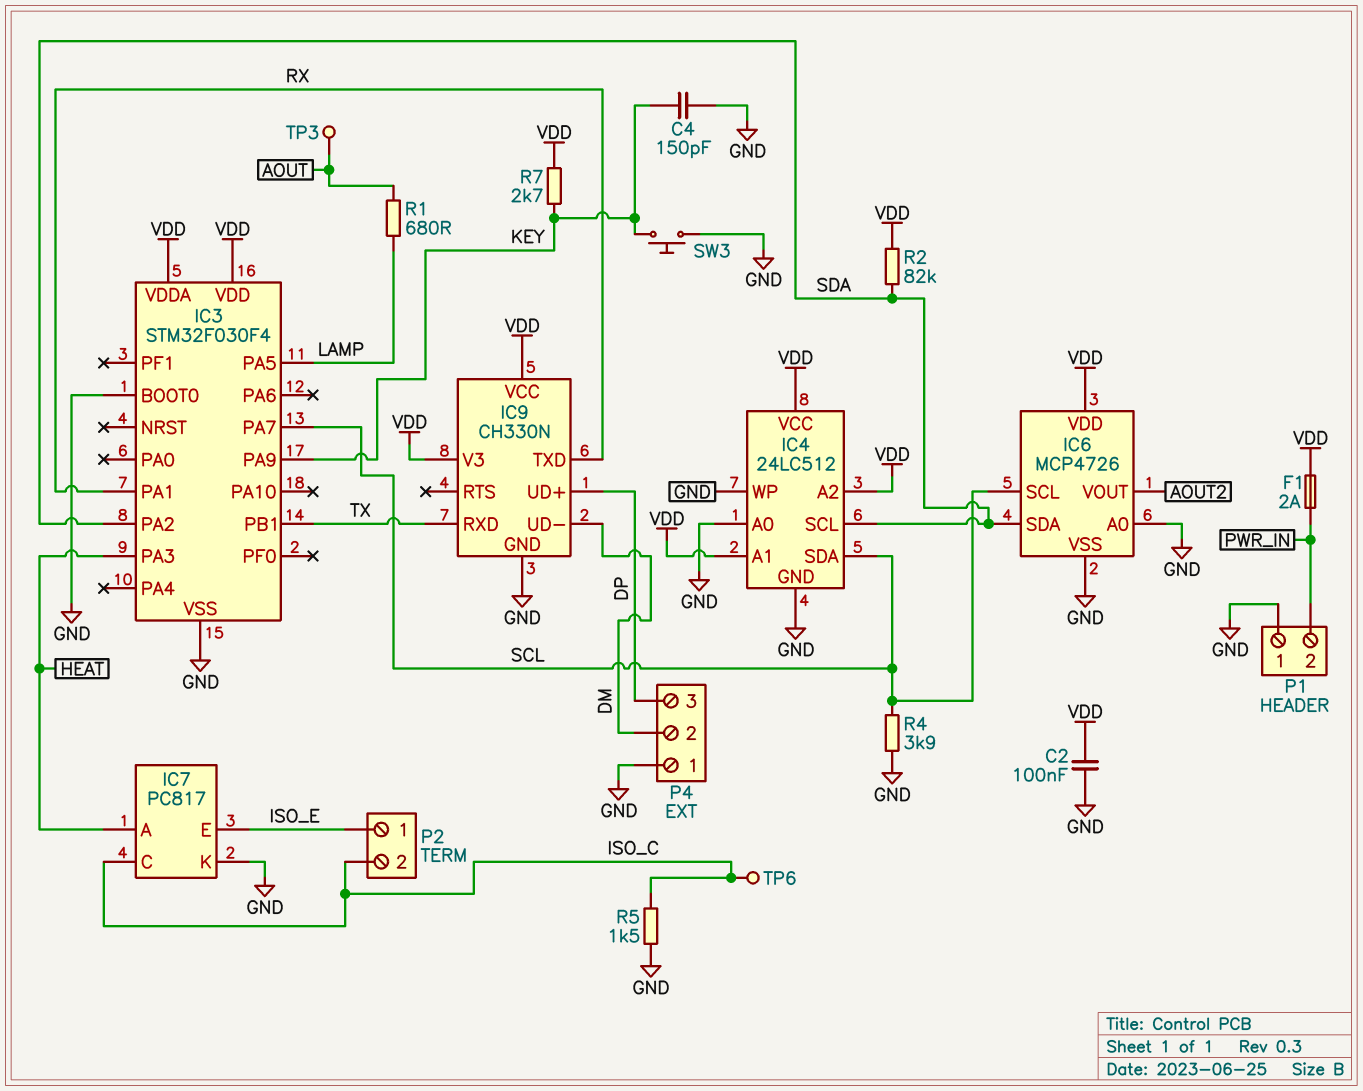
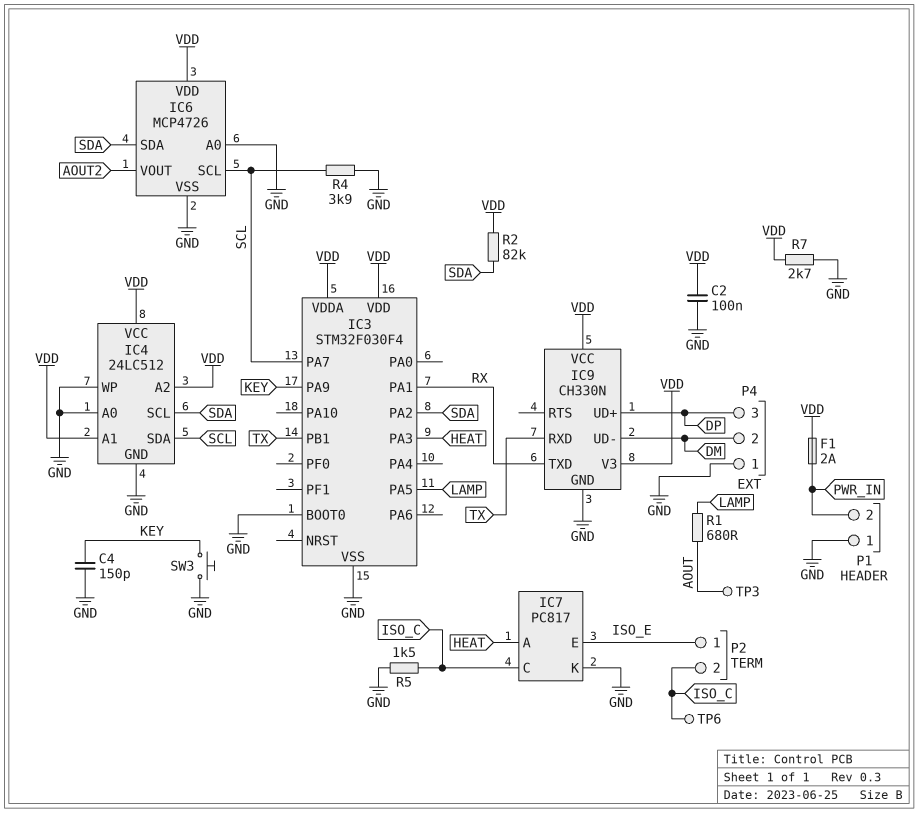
R7: 2.7k (KEY, VDD) -> 2.7k (GND, VDD)

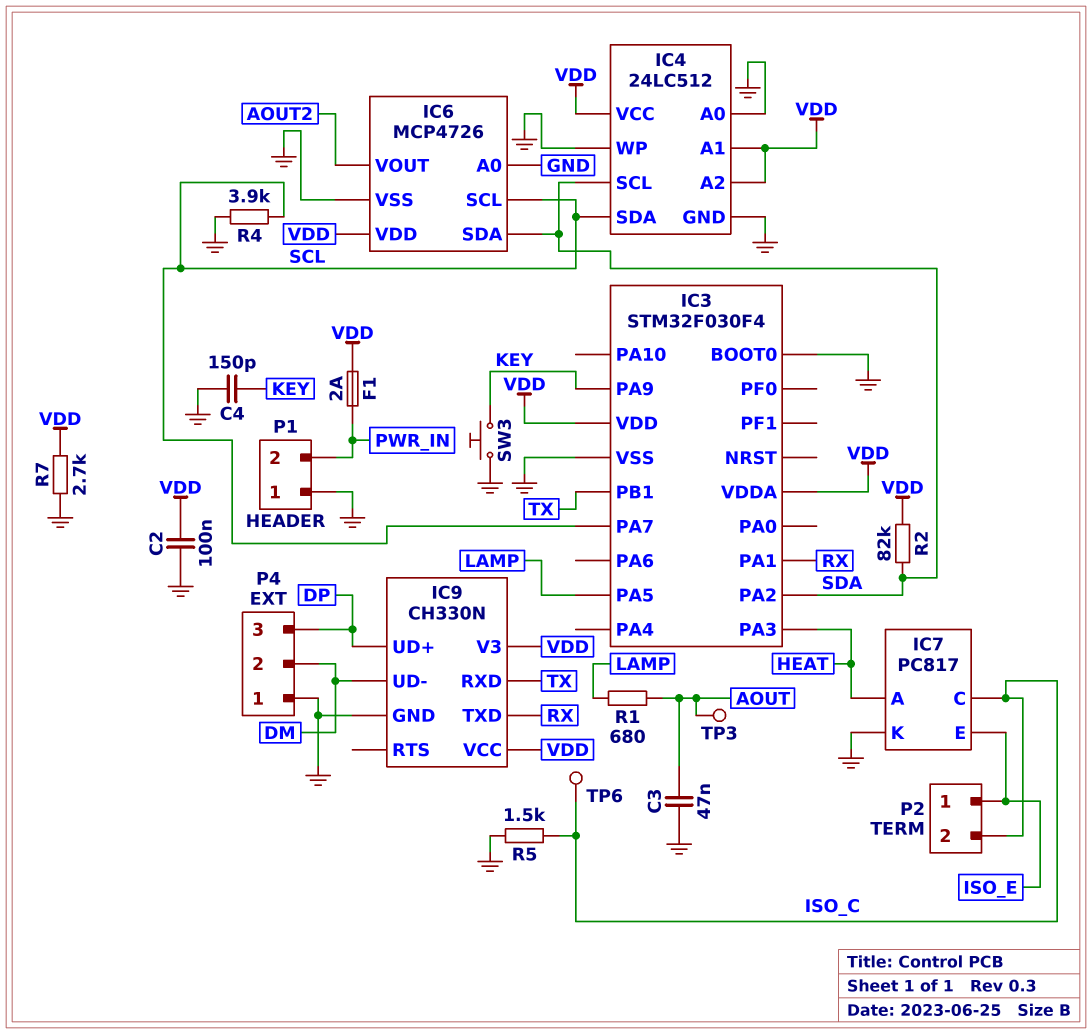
C3: none -> 47nF (AOUT, GND)

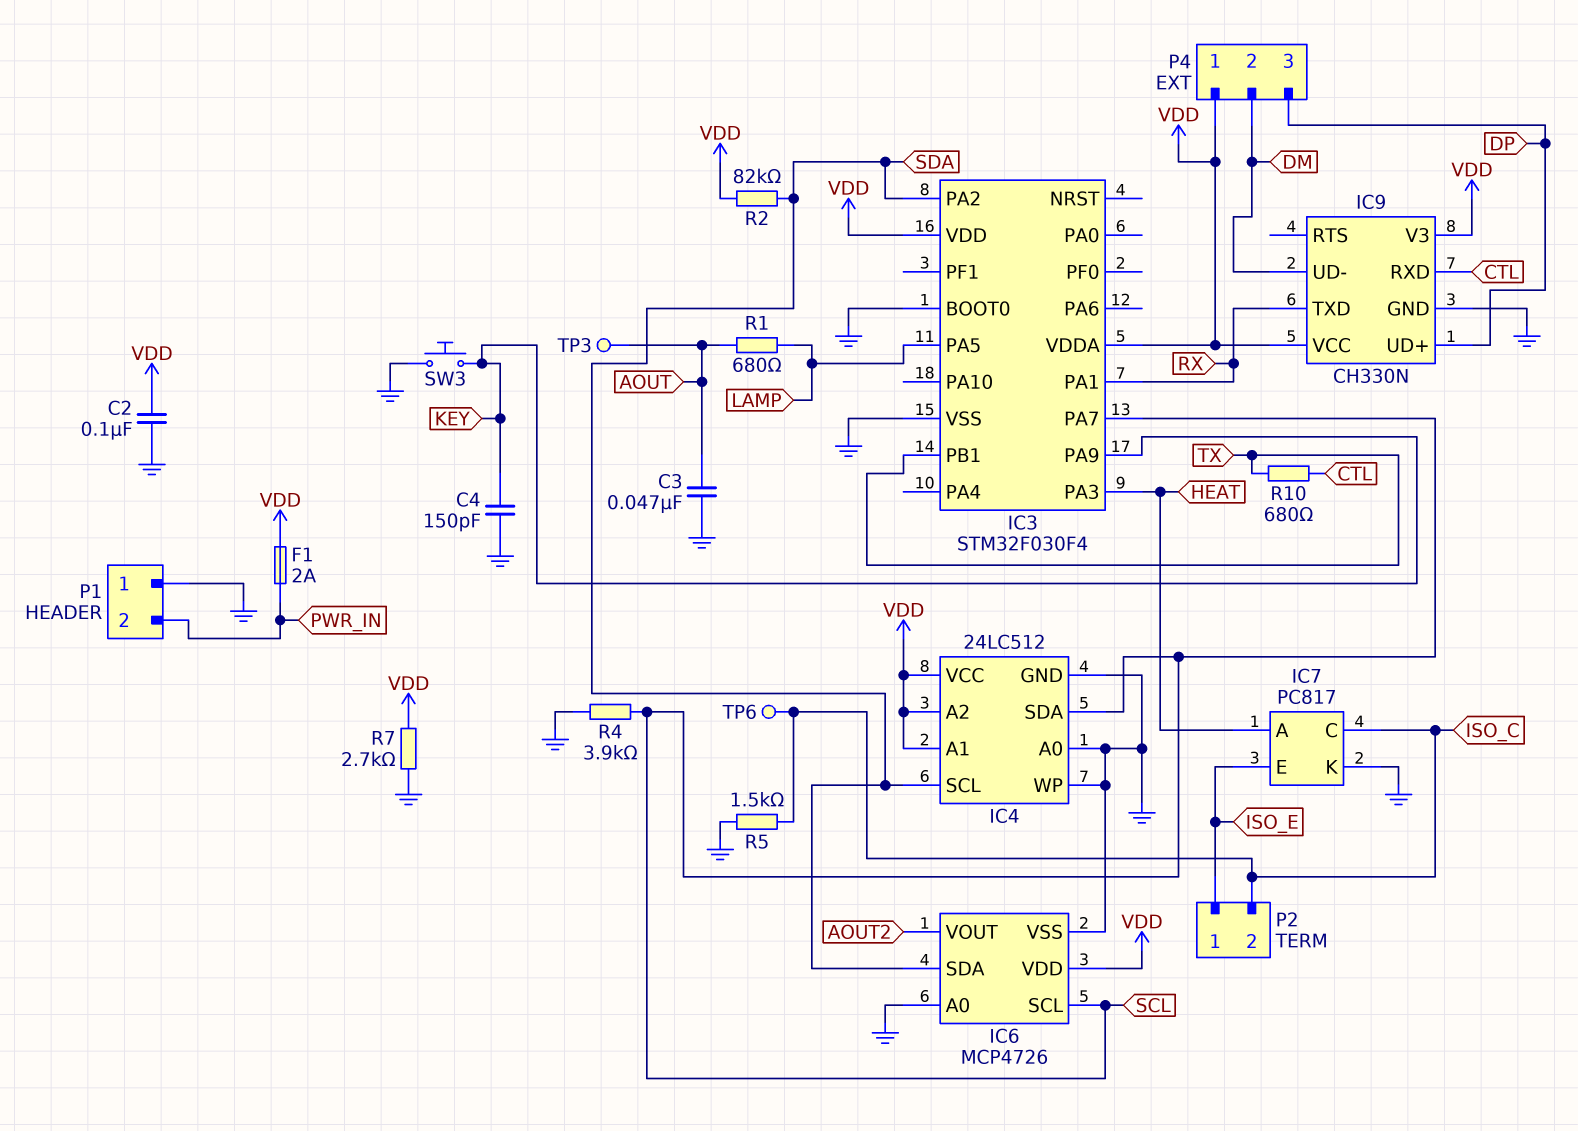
IC9 pin RXD: TX -> CTL
P4 pin 1: GND -> VDD
R10: none -> 680 (CTL, TX)

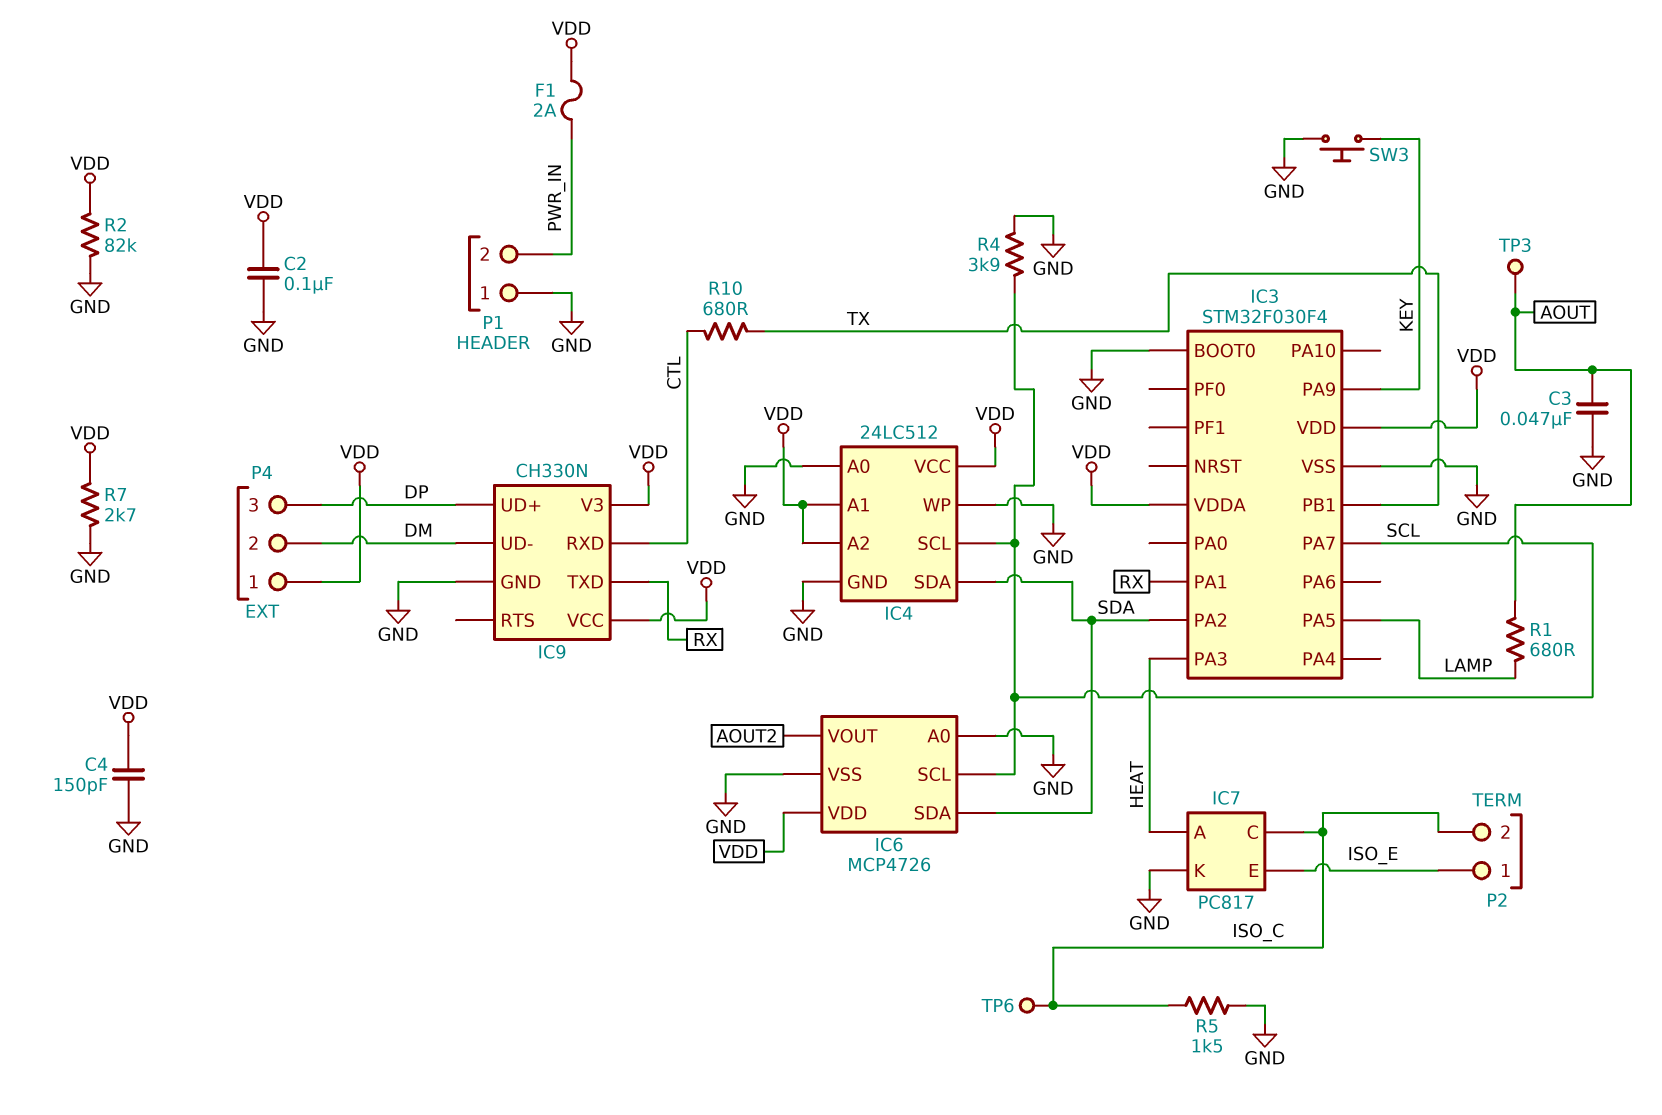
C4: 150pF (GND, KEY) -> 150pF (GND, VDD)
IC4 pin SCL: SDA -> SCL
IC4 pin SDA: SCL -> SDA
R2: 82k (SDA, VDD) -> 82k (GND, VDD)

